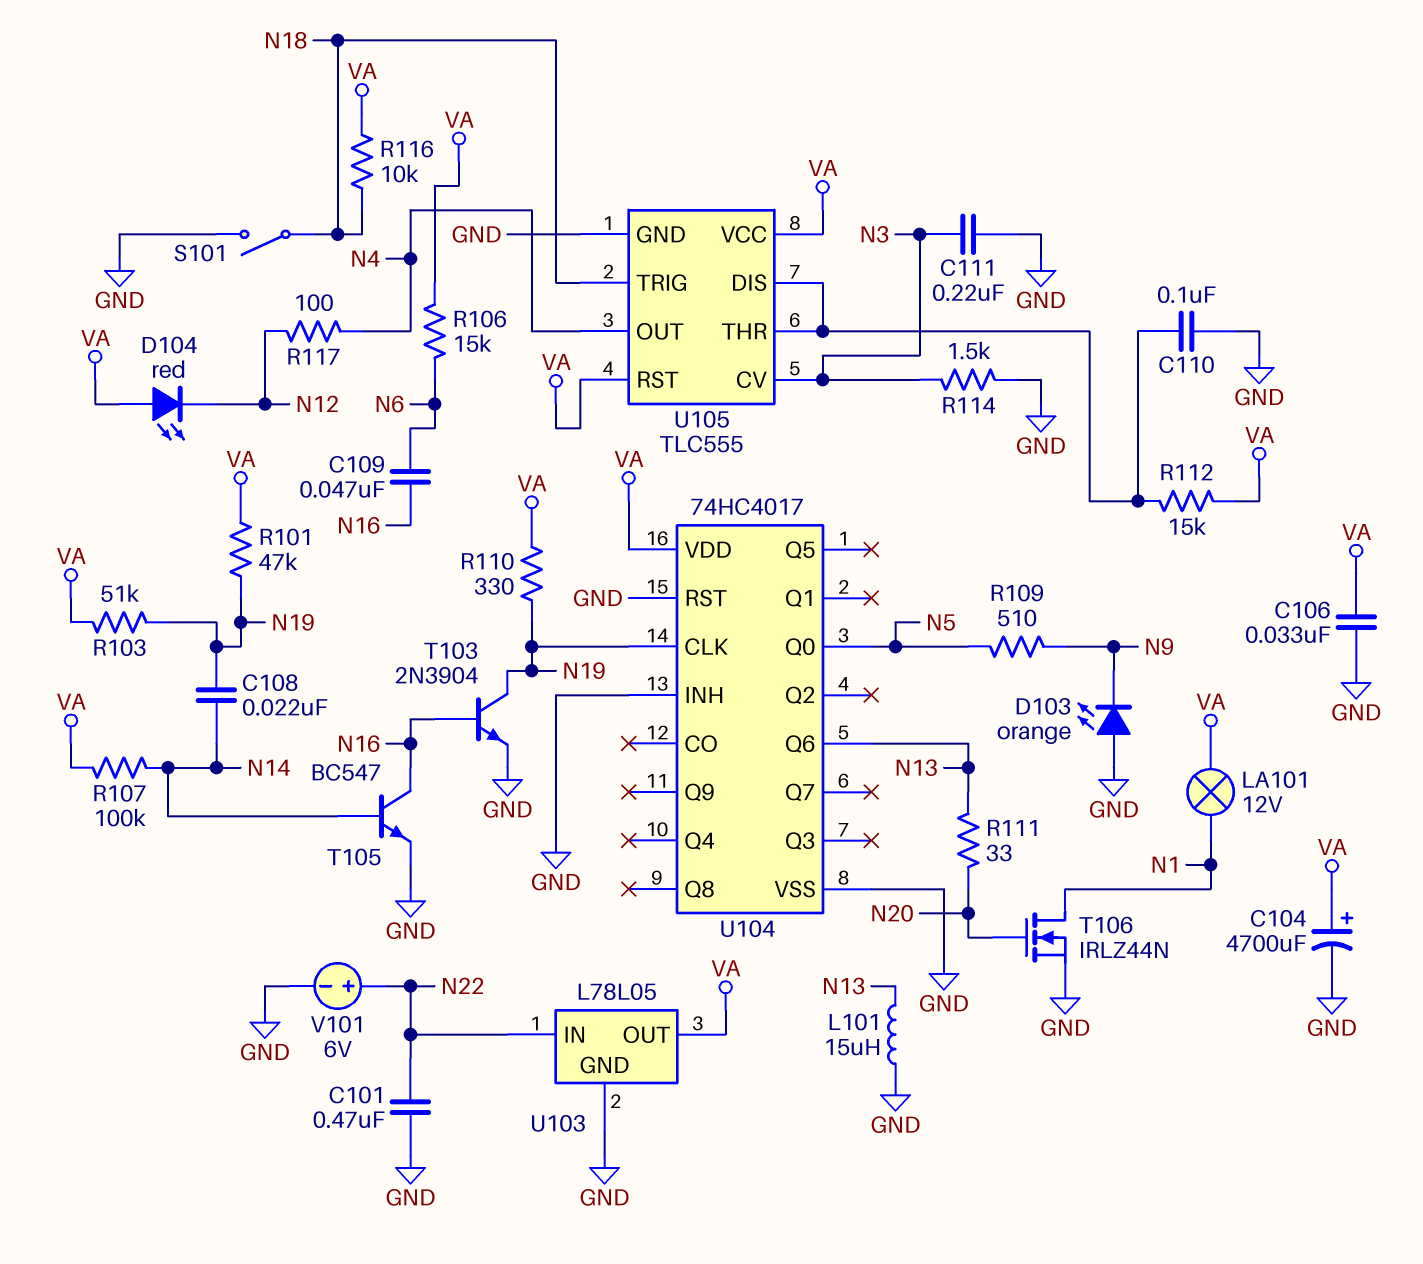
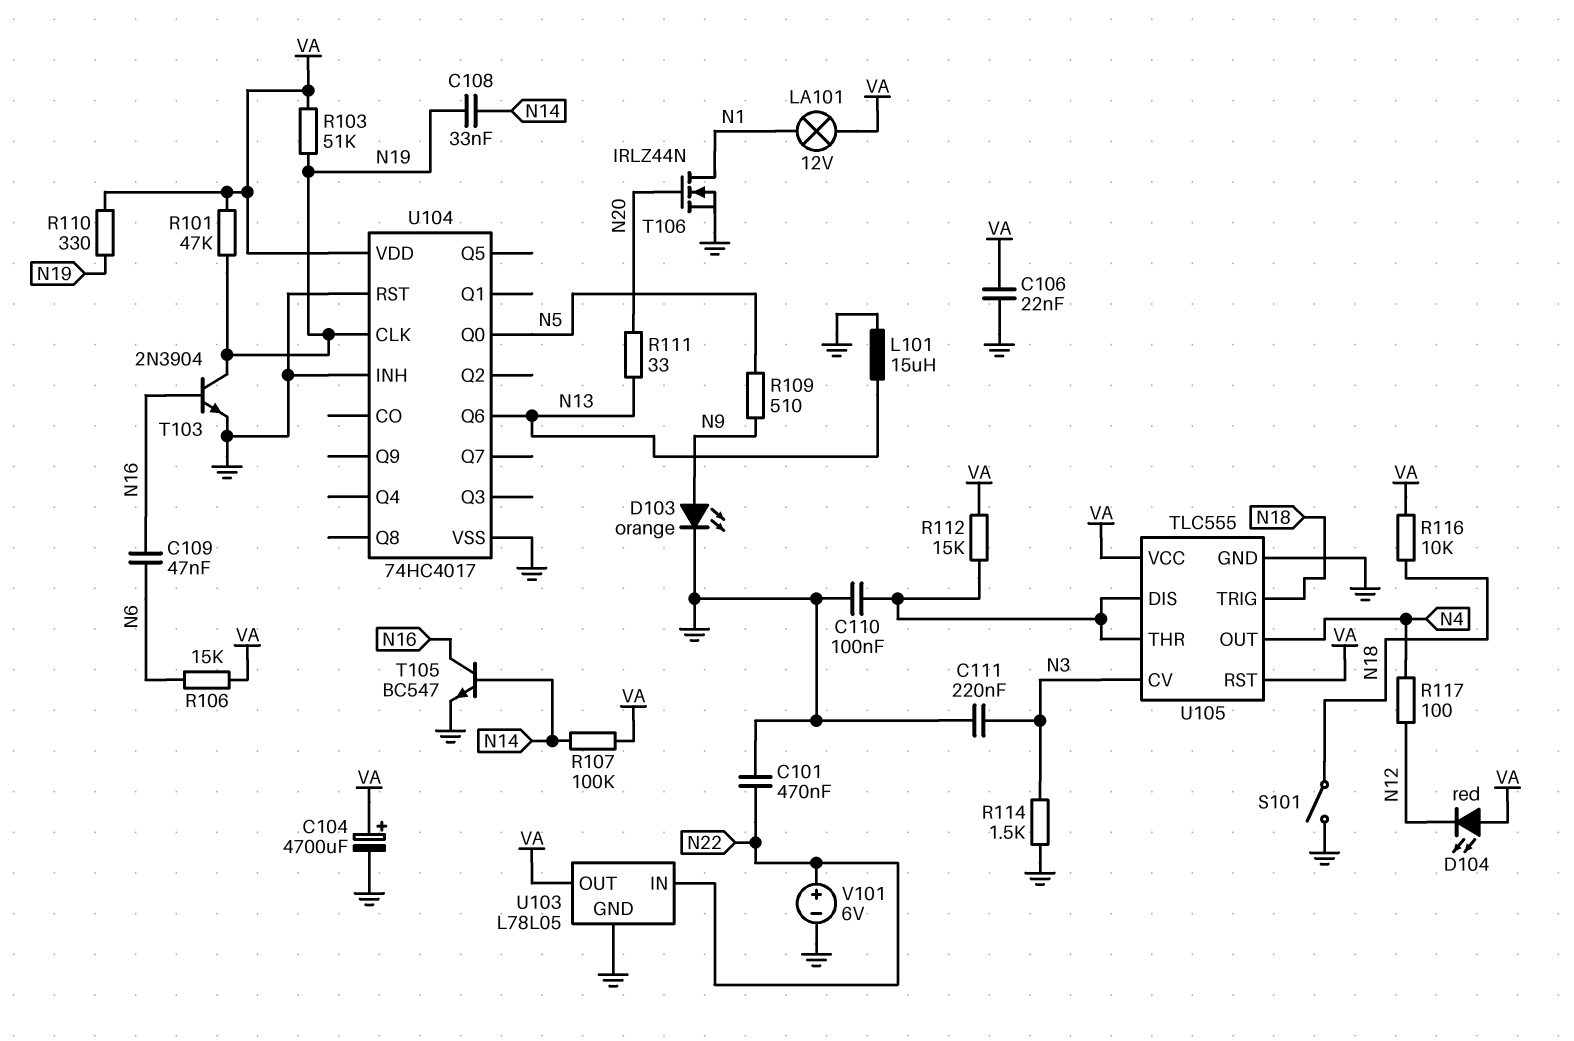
C106: 33nF (GND, VA) -> 22nF (GND, VA)
C108: 22nF (N14, N19) -> 33nF (N14, N19)
D103: LED orange (A GND, K N9) -> LED orange (A N9, K GND)

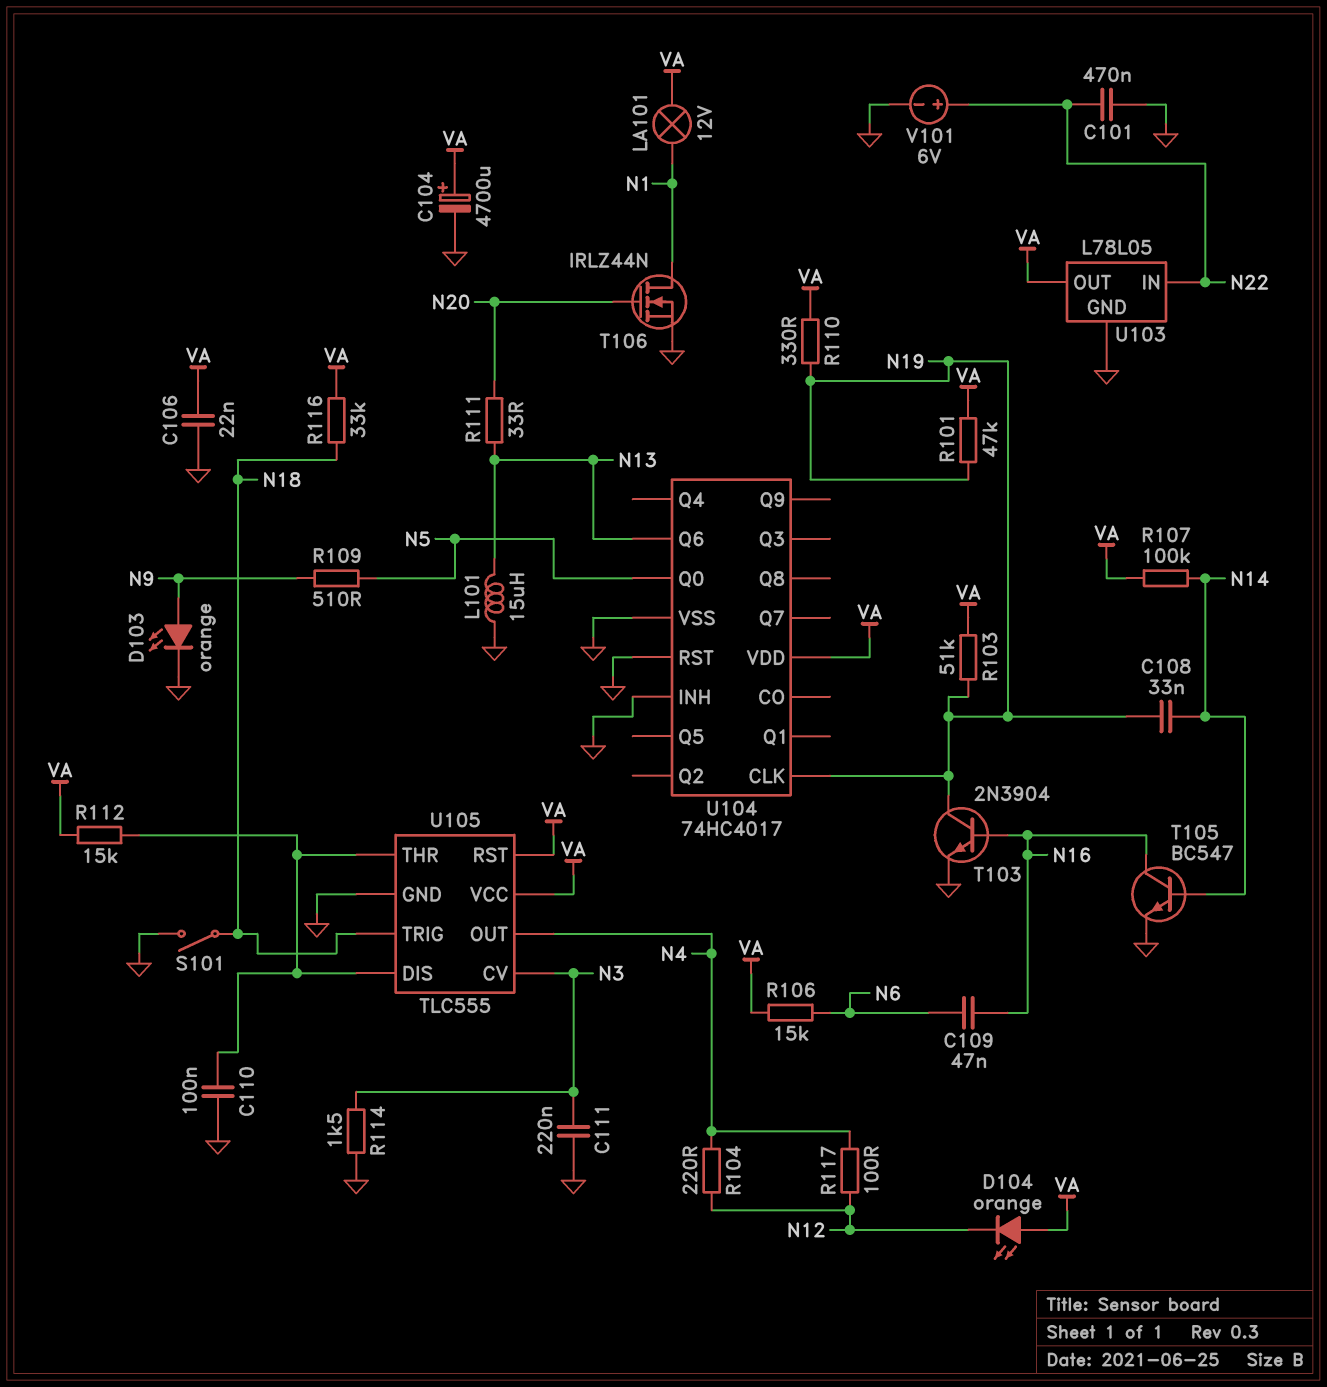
D104: LED red (A VA, K N12) -> LED orange (A VA, K N12)
R104: none -> 220 (N4, N12)
R116: 10k (N18, VA) -> 33k (N18, VA)

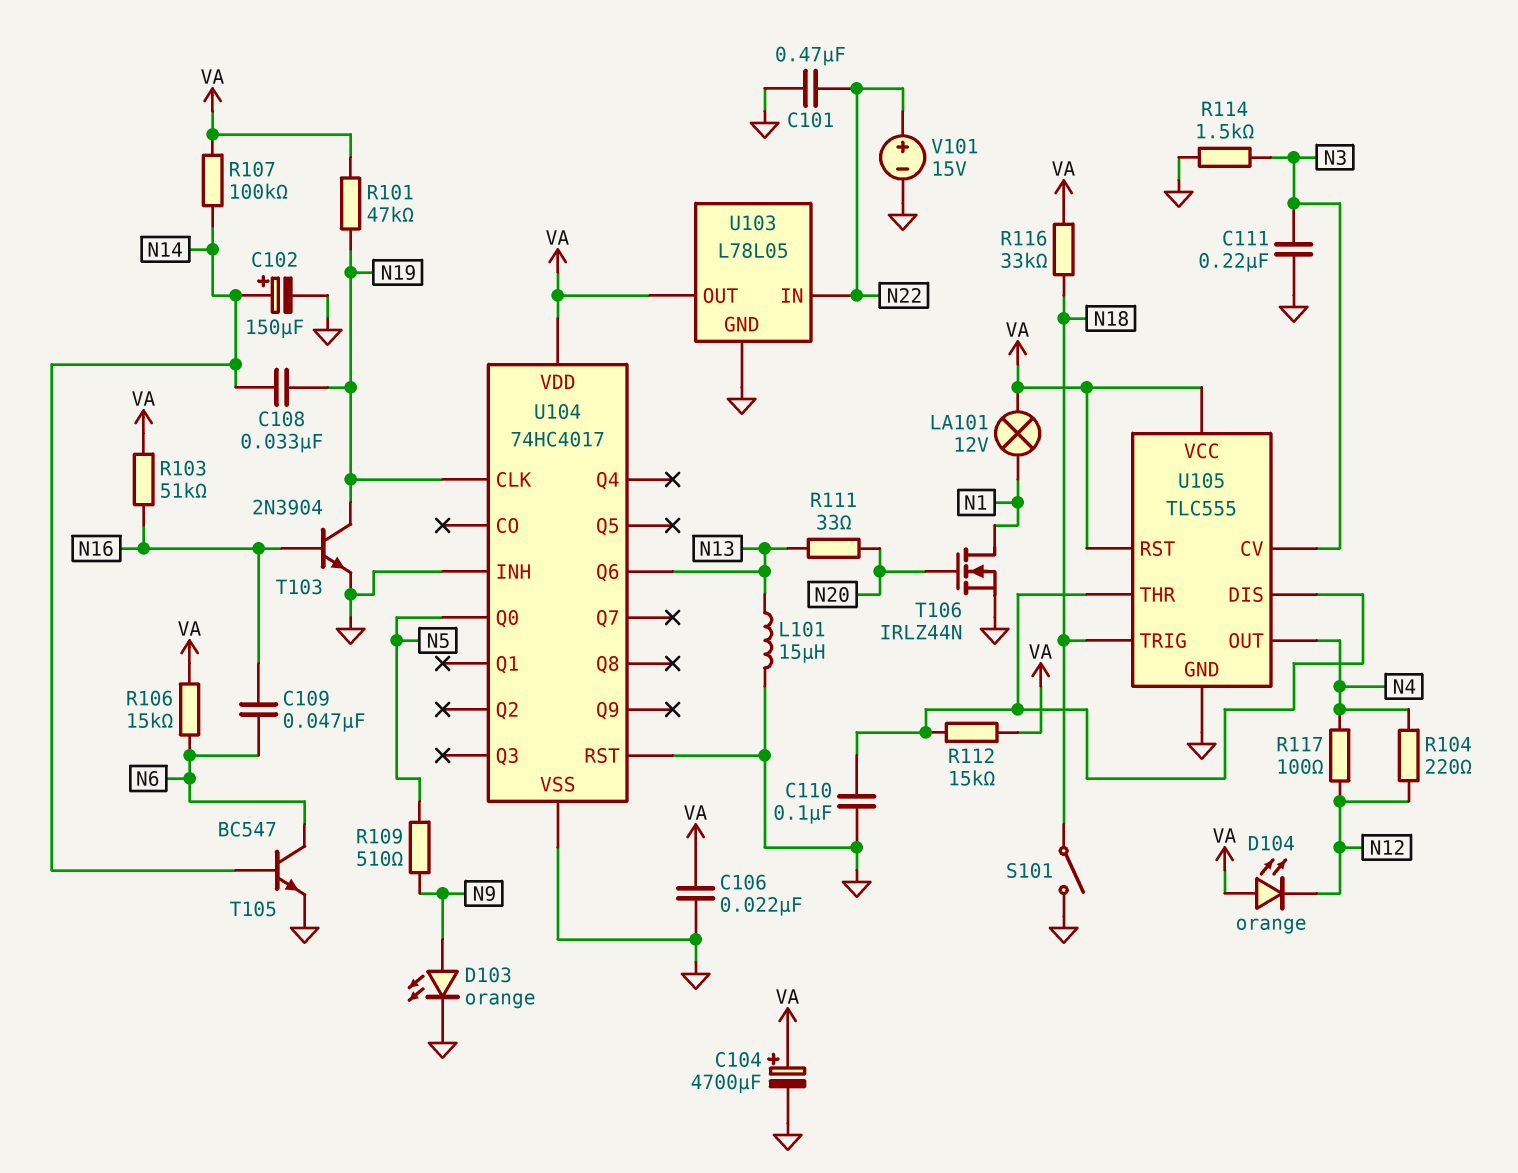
C102: none -> 150uF (plus N14, minus GND)
R103: 51k (N19, VA) -> 51k (N16, VA)
R110: 330 (N19, VA) -> none
T105: NPN BC547 (B N14, C N16, E GND) -> NPN BC547 (B N14, C N6, E GND)
V101: 6V (plus N22, minus GND) -> 15V (plus N22, minus GND)

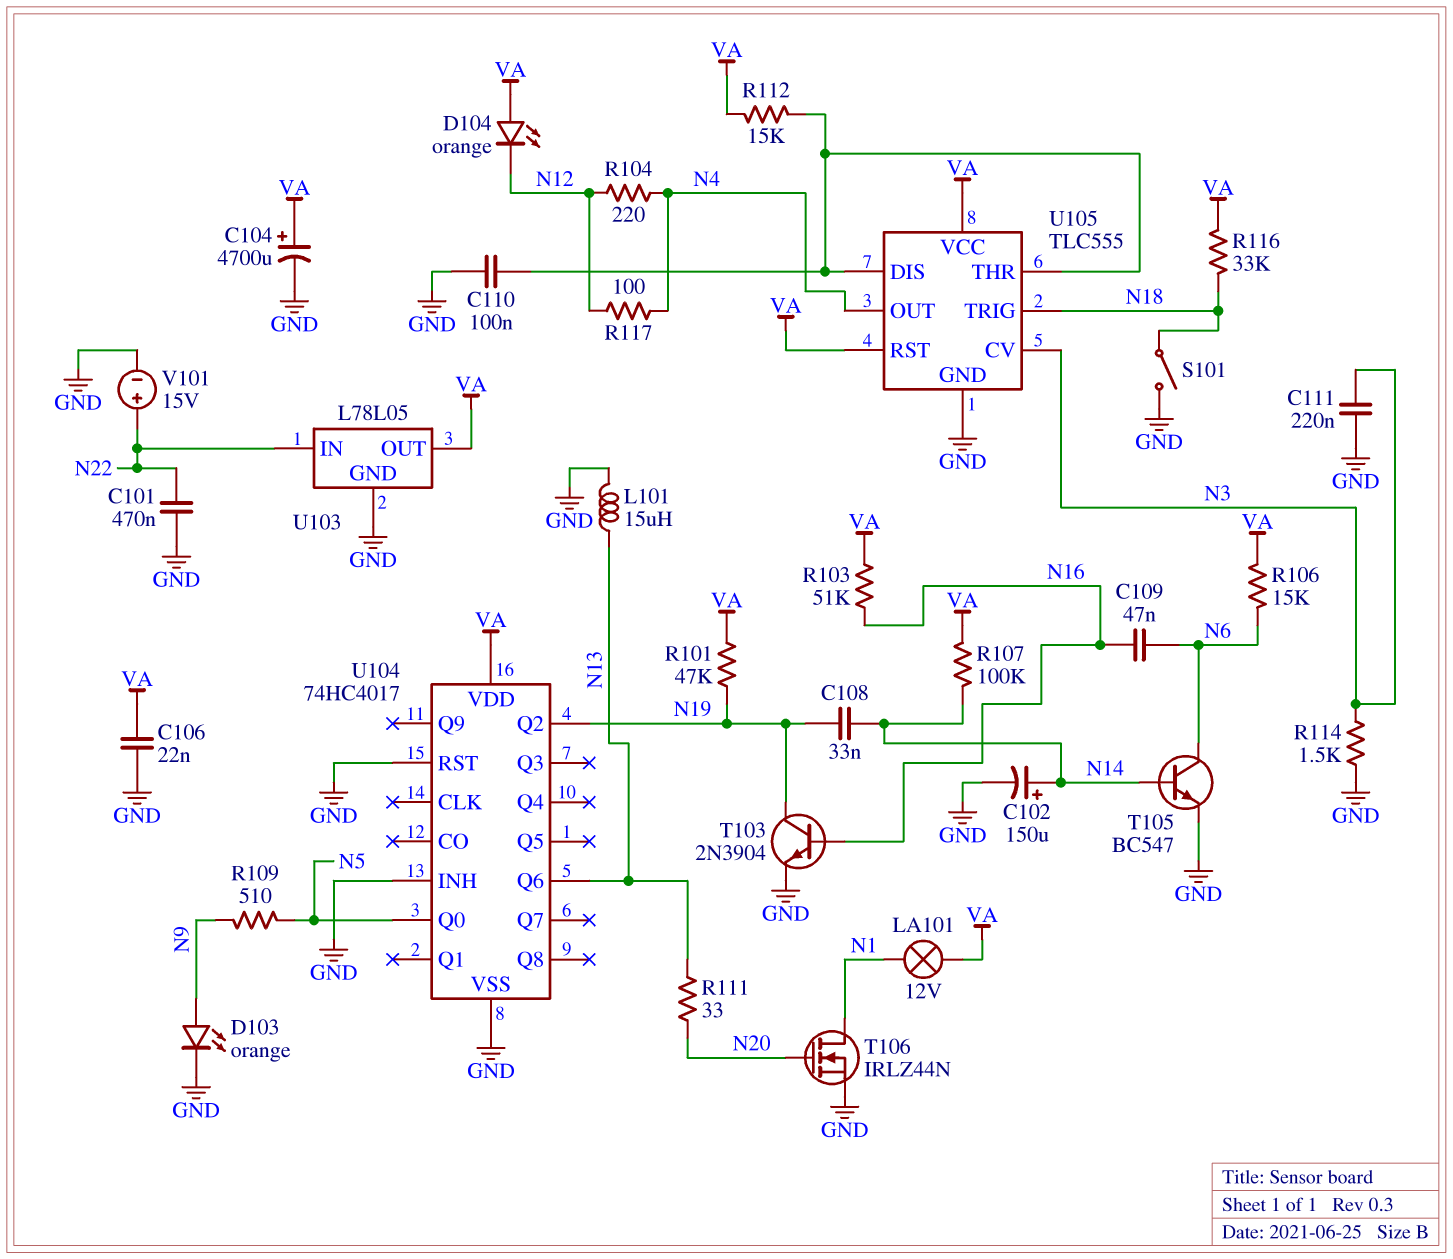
U104 pin CLK: N19 -> none
U104 pin Q2: none -> N19

